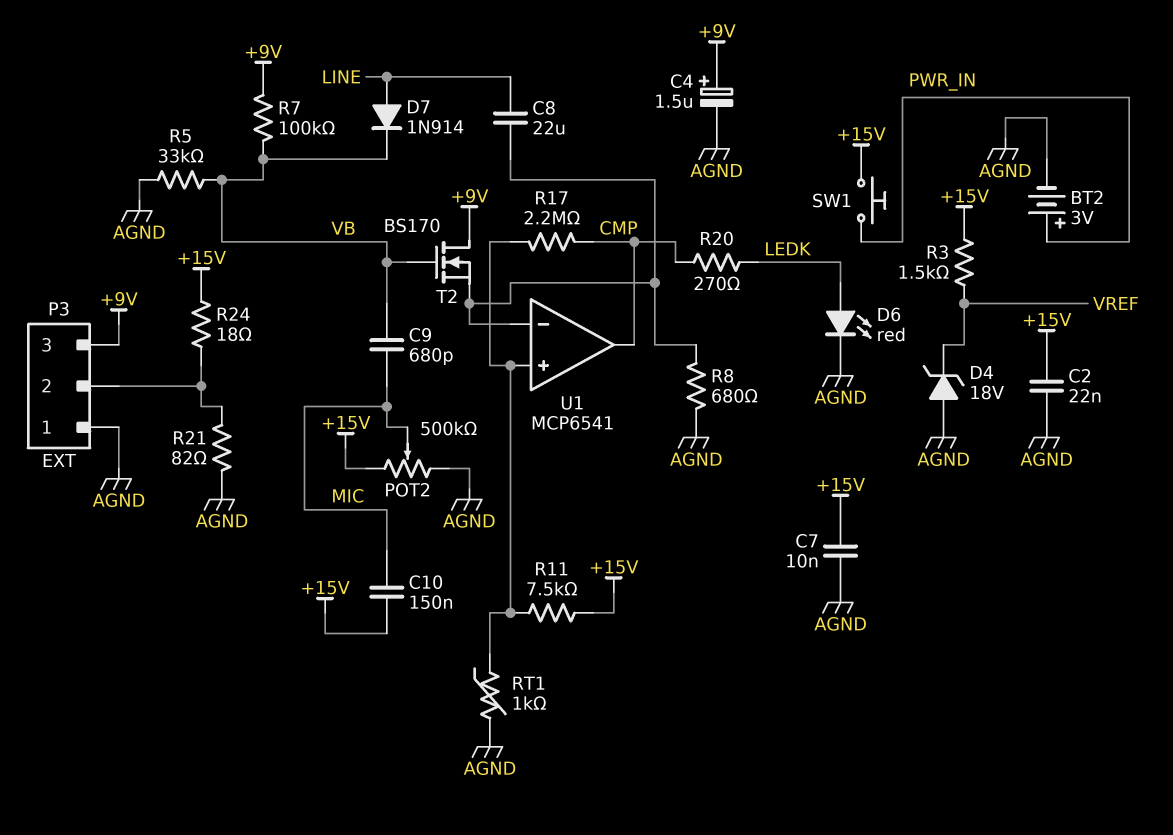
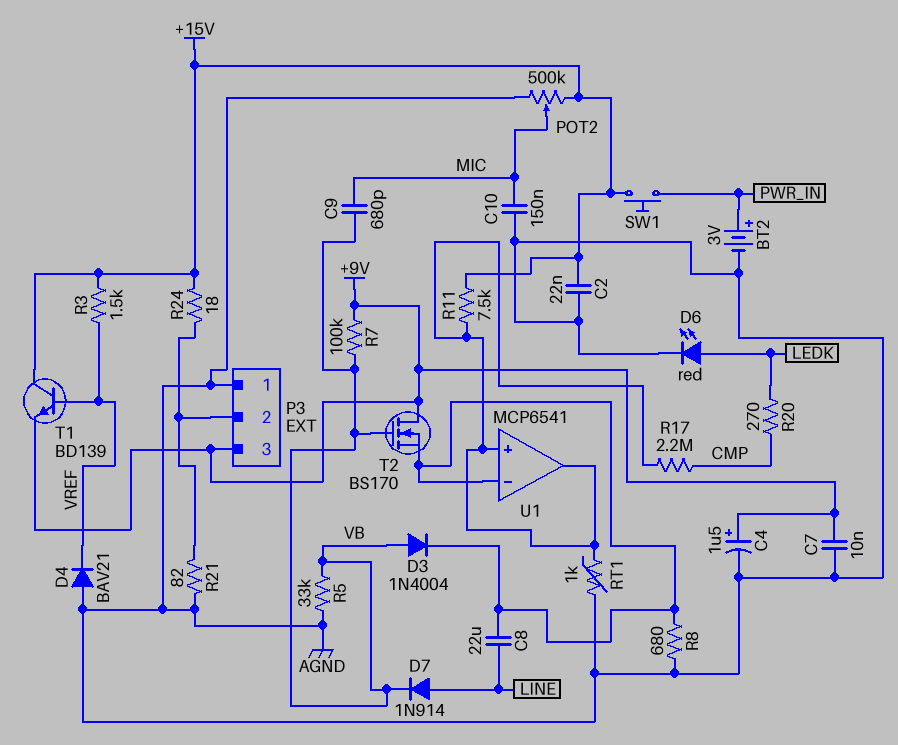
C7: 10nF (+15V, AGND) -> 10nF (+9V, AGND)
C10: 150nF (+15V, MIC) -> 150nF (AGND, MIC)
D3: none -> diode 1N4004 (A VB, K U1/in-)
D4: zener 18V (A AGND, K VREF) -> diode BAV21 (A AGND, K VREF)
T1: none -> NPN BD139 (B VREF, C +15V, E +9V)
U1 pin out: CMP -> U1/in+

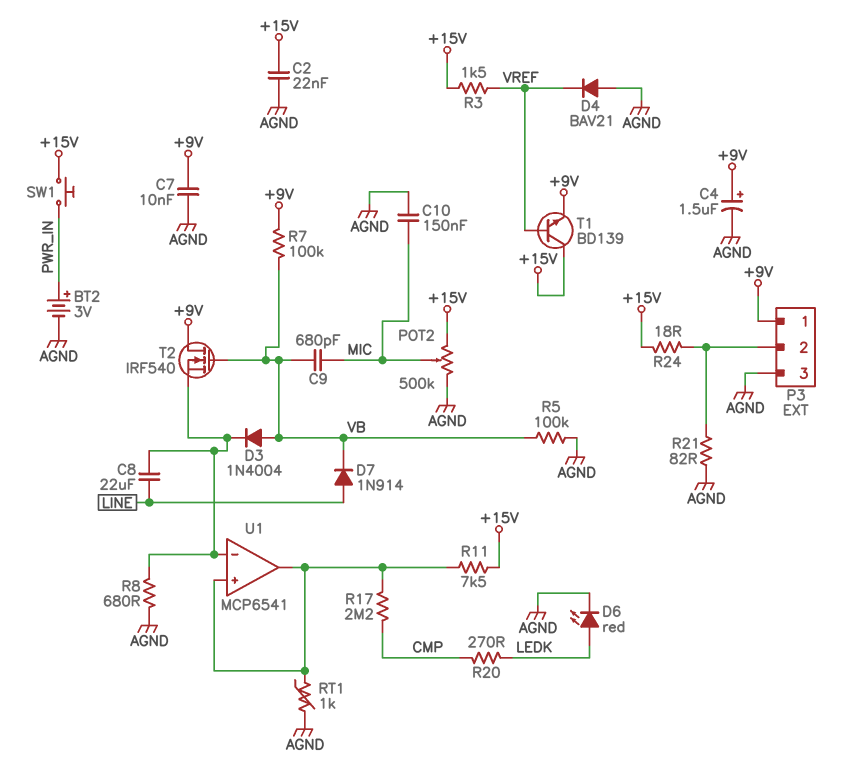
P3 pin 1: AGND -> +9V
P3 pin 3: +9V -> AGND
R5: 33k (AGND, VB) -> 100k (AGND, VB)
T2: NMOS BS170 (G VB, D +9V, S U1/in-) -> NMOS IRF540 (G VB, D +9V, S U1/in-)

